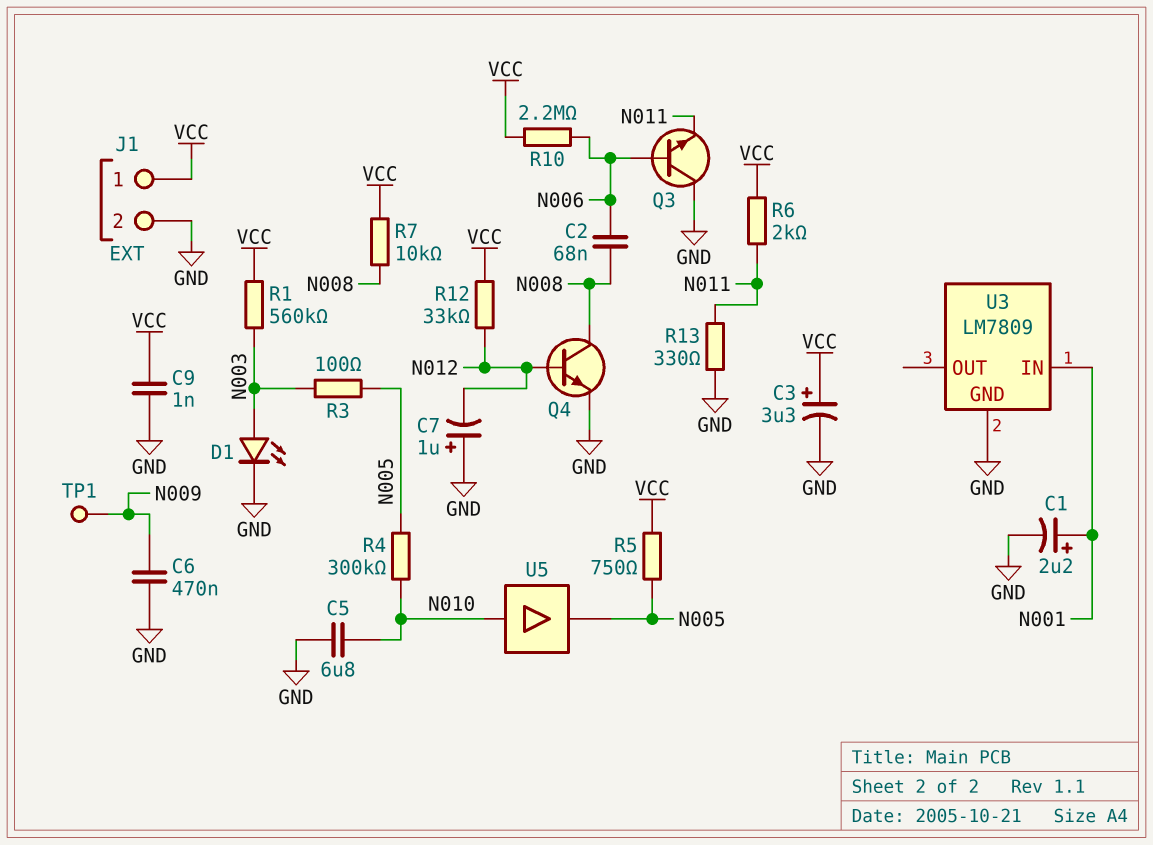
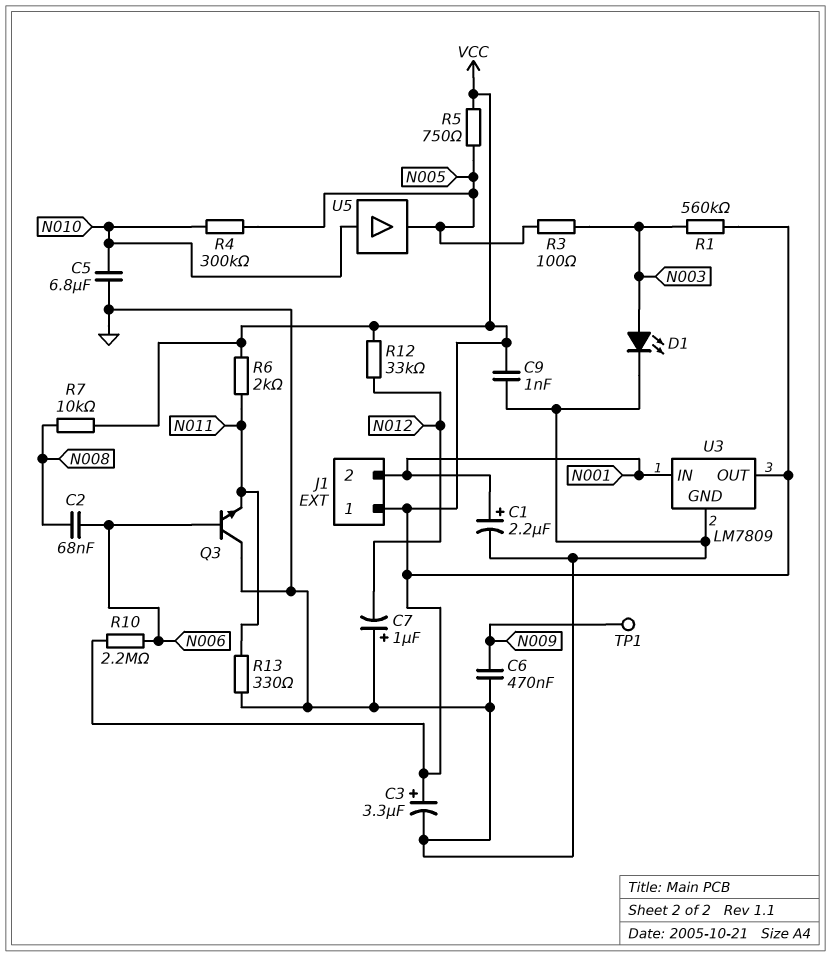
J1 pin 2: GND -> N001
Q4: NPN (B N012, C N008, E GND) -> none
U3 pin OUT: none -> VCC

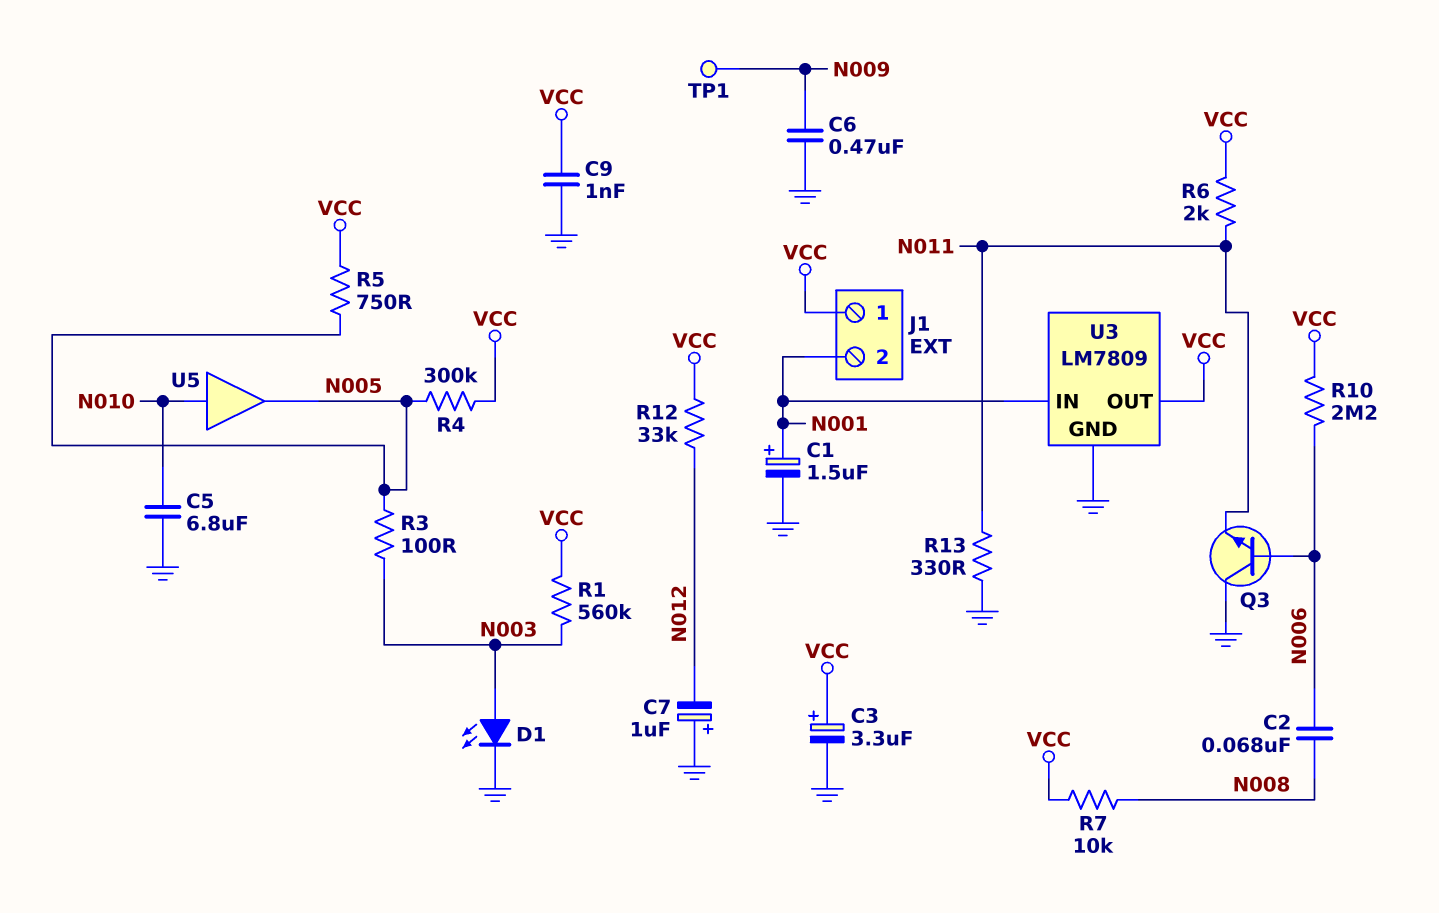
C1: 2.2uF (plus N001, minus GND) -> 1.5uF (plus N001, minus GND)
R4: 300k (N005, N010) -> 300k (N005, VCC)

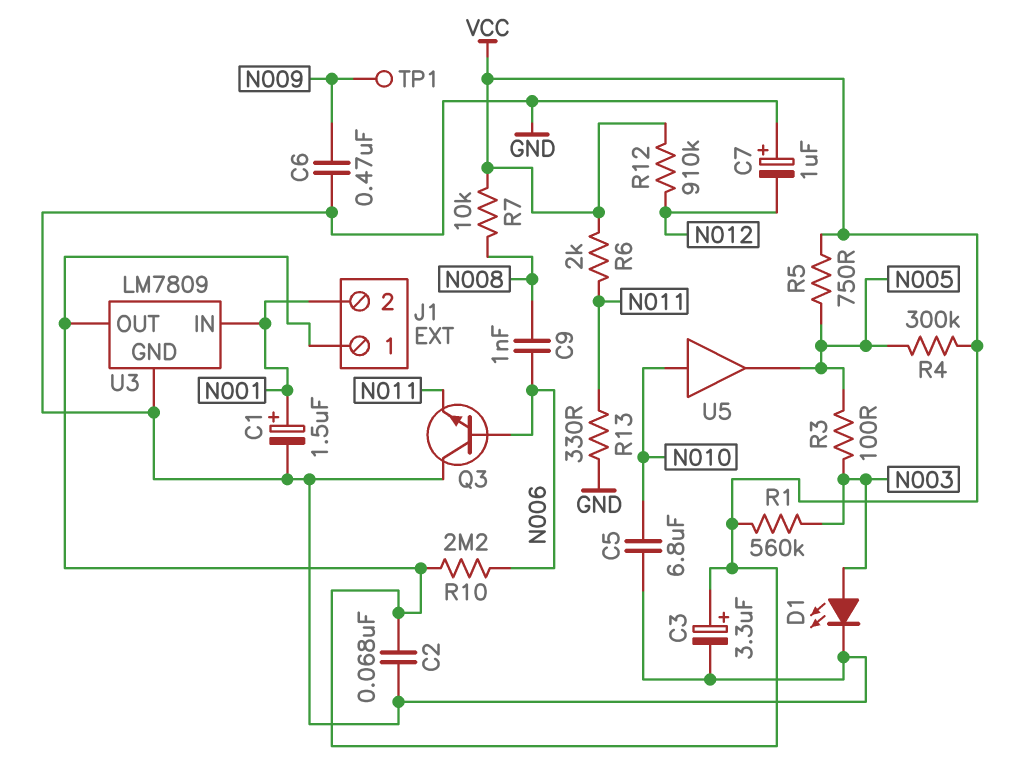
C2: 68nF (N006, N008) -> 68nF (GND, VCC)
C9: 1nF (GND, VCC) -> 1nF (N006, N008)
R12: 33k (N012, VCC) -> 910k (N012, VCC)

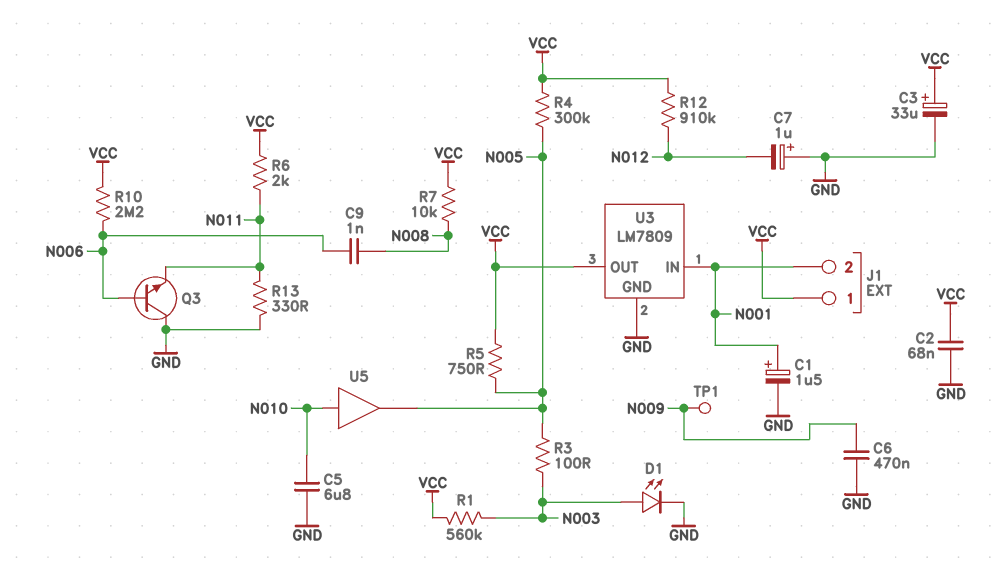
C3: 3.3uF (plus VCC, minus GND) -> 33uF (plus VCC, minus GND)

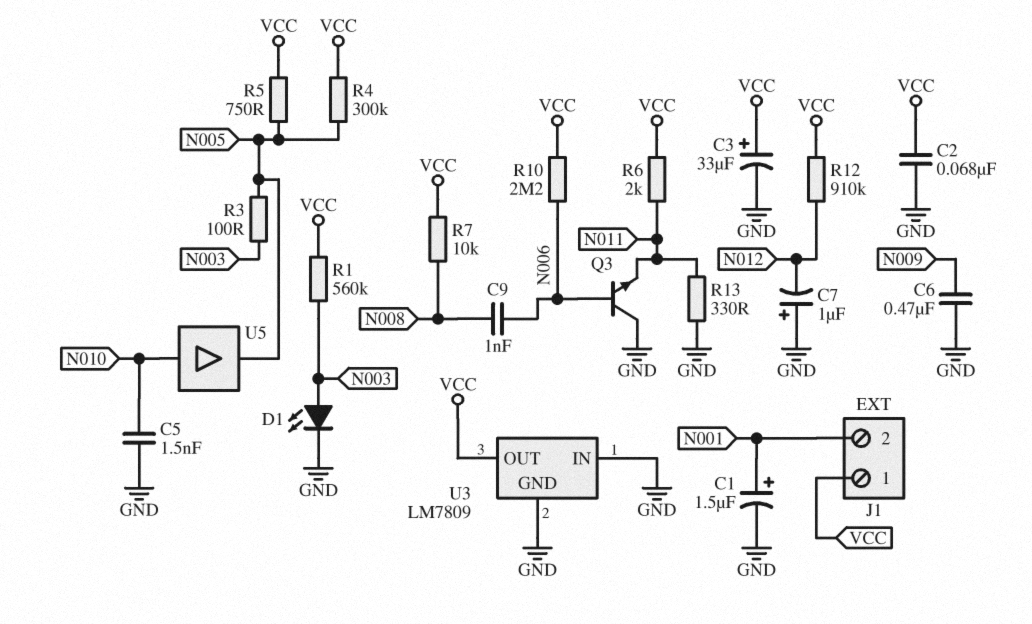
C5: 6.8uF (GND, N010) -> 1.5nF (GND, N010)
TP1: test point (N009) -> none
U3 pin IN: N001 -> GND

